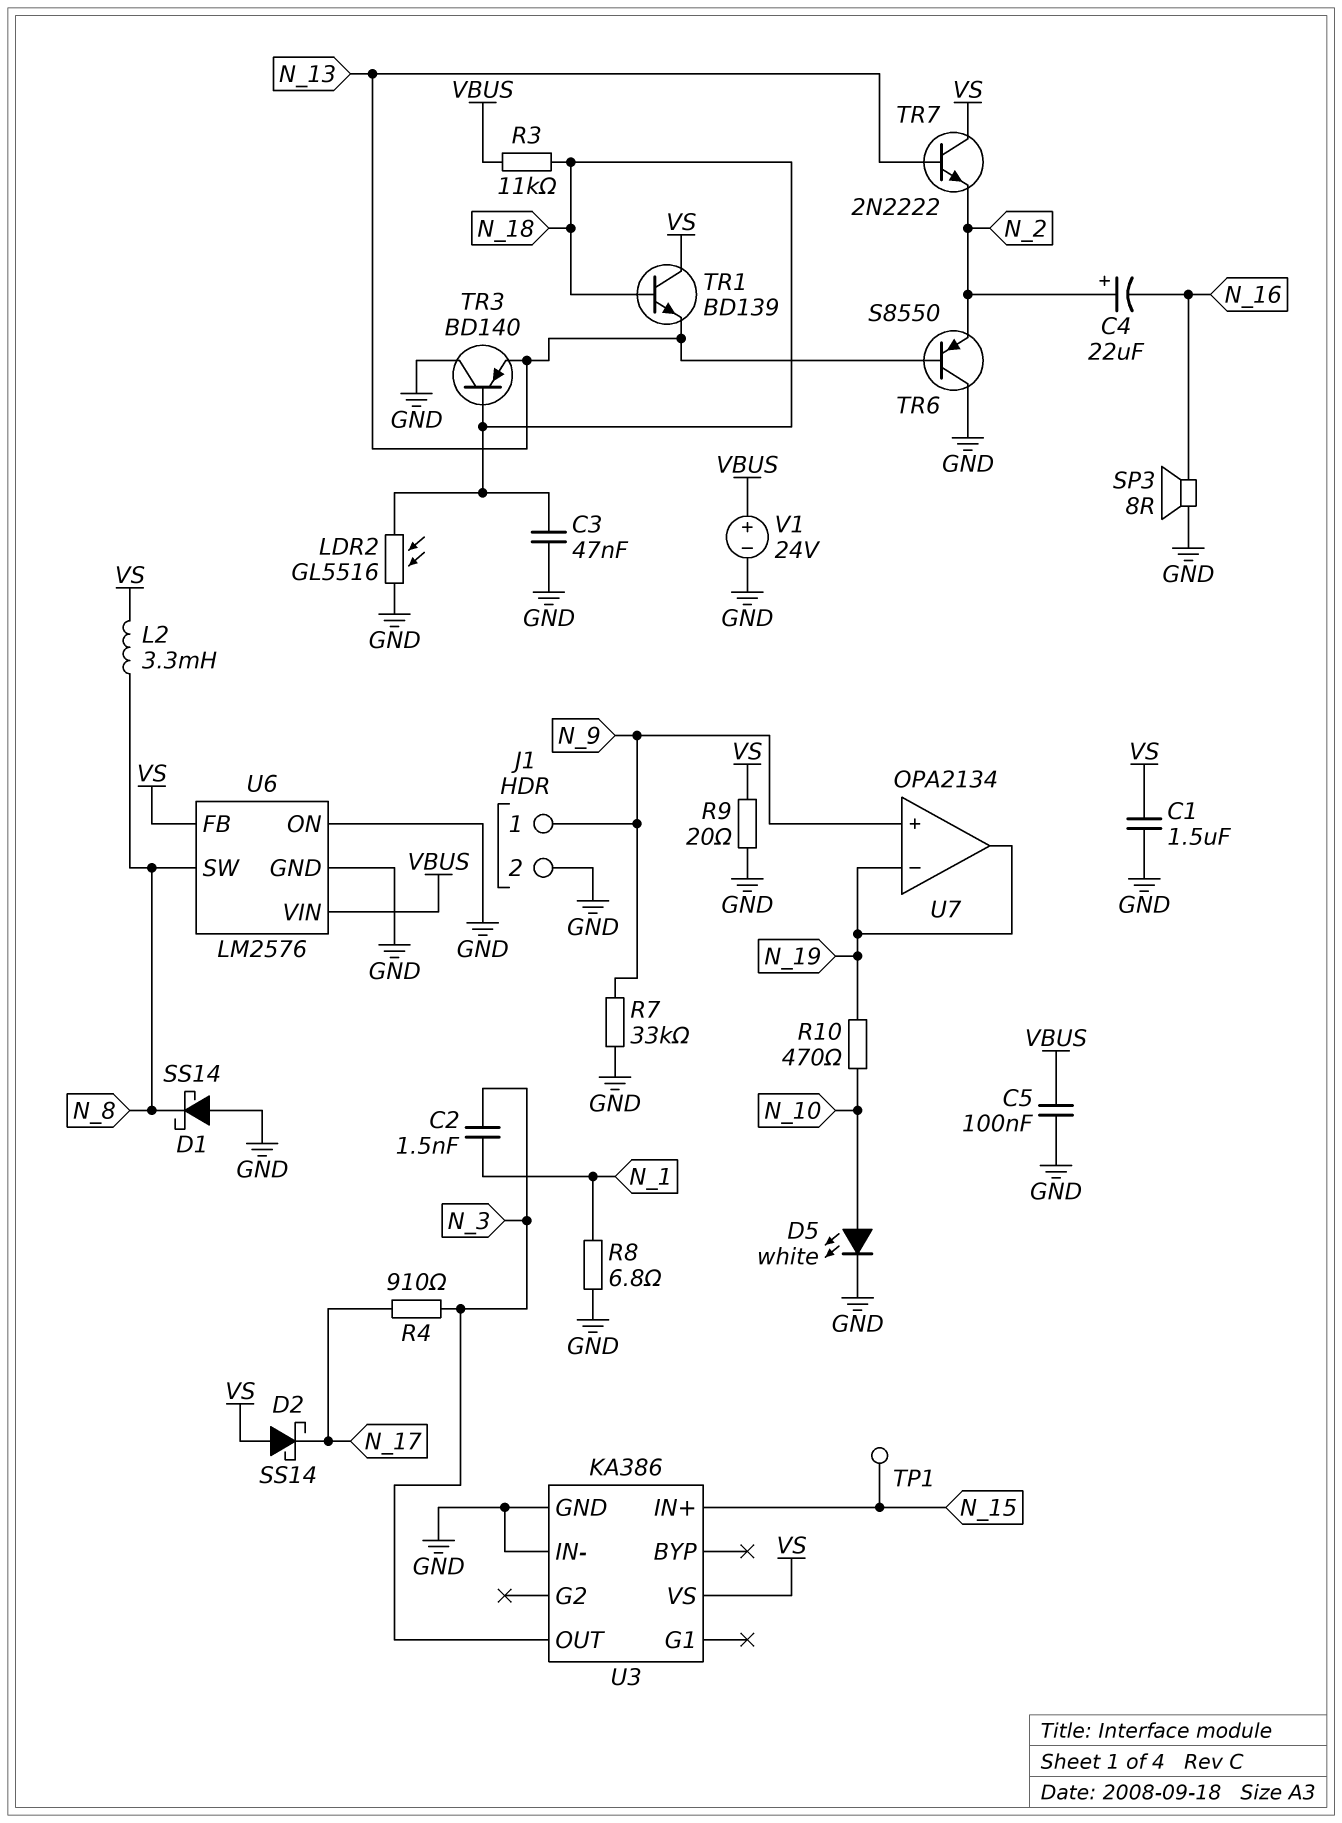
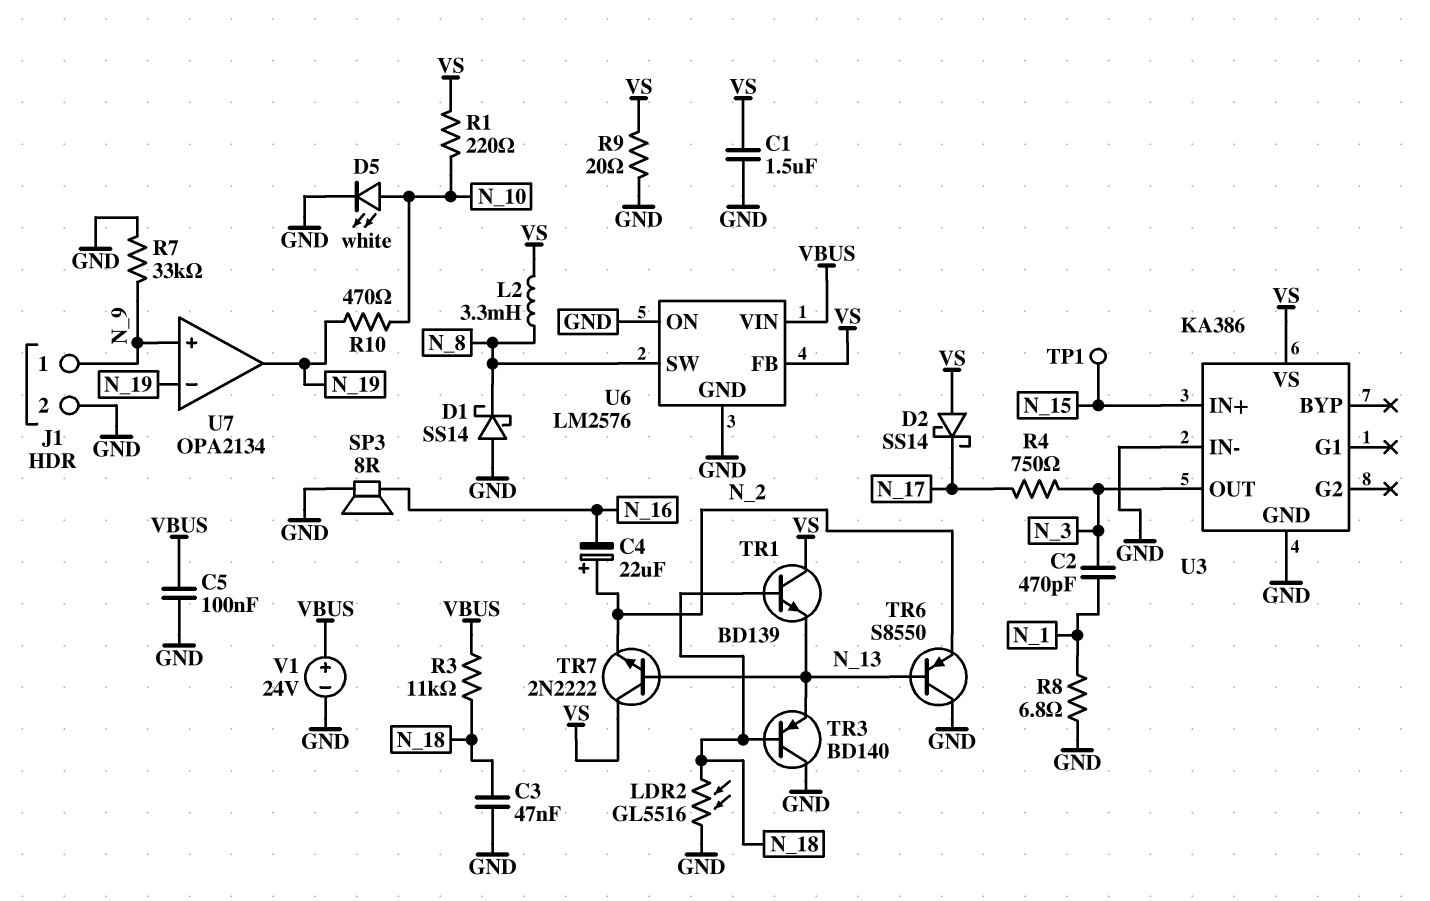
C2: 1.5nF (N_1, N_3) -> 470pF (N_1, N_3)
R1: none -> 220 (N_10, VS)
R4: 910 (N_3, N_17) -> 750 (N_3, N_17)

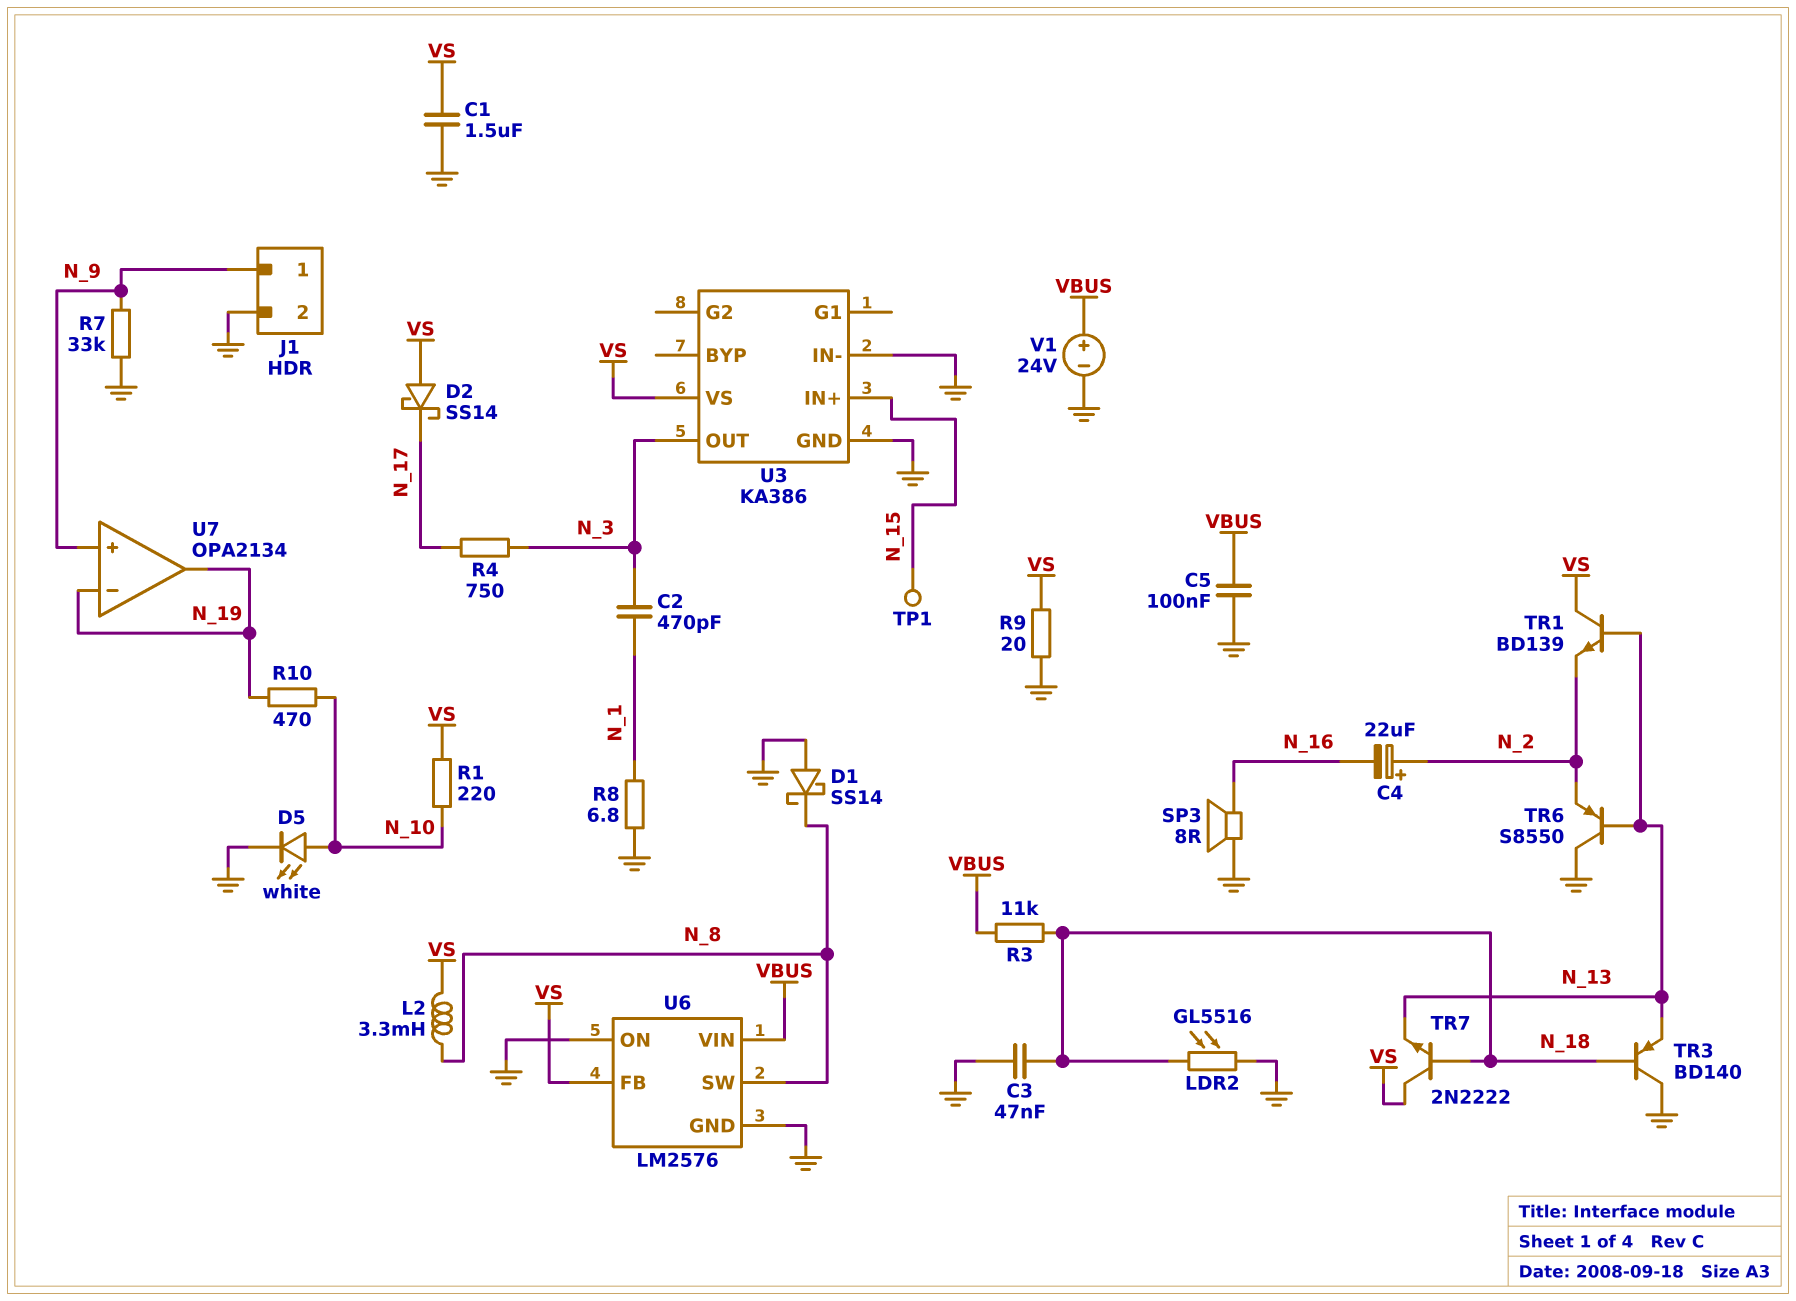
TR1: NPN BD139 (B N_18, C VS, E N_13) -> NPN BD139 (B N_13, C VS, E N_2)
TR7: NPN 2N2222 (B N_13, C VS, E N_2) -> NPN 2N2222 (B N_18, C VS, E N_13)

